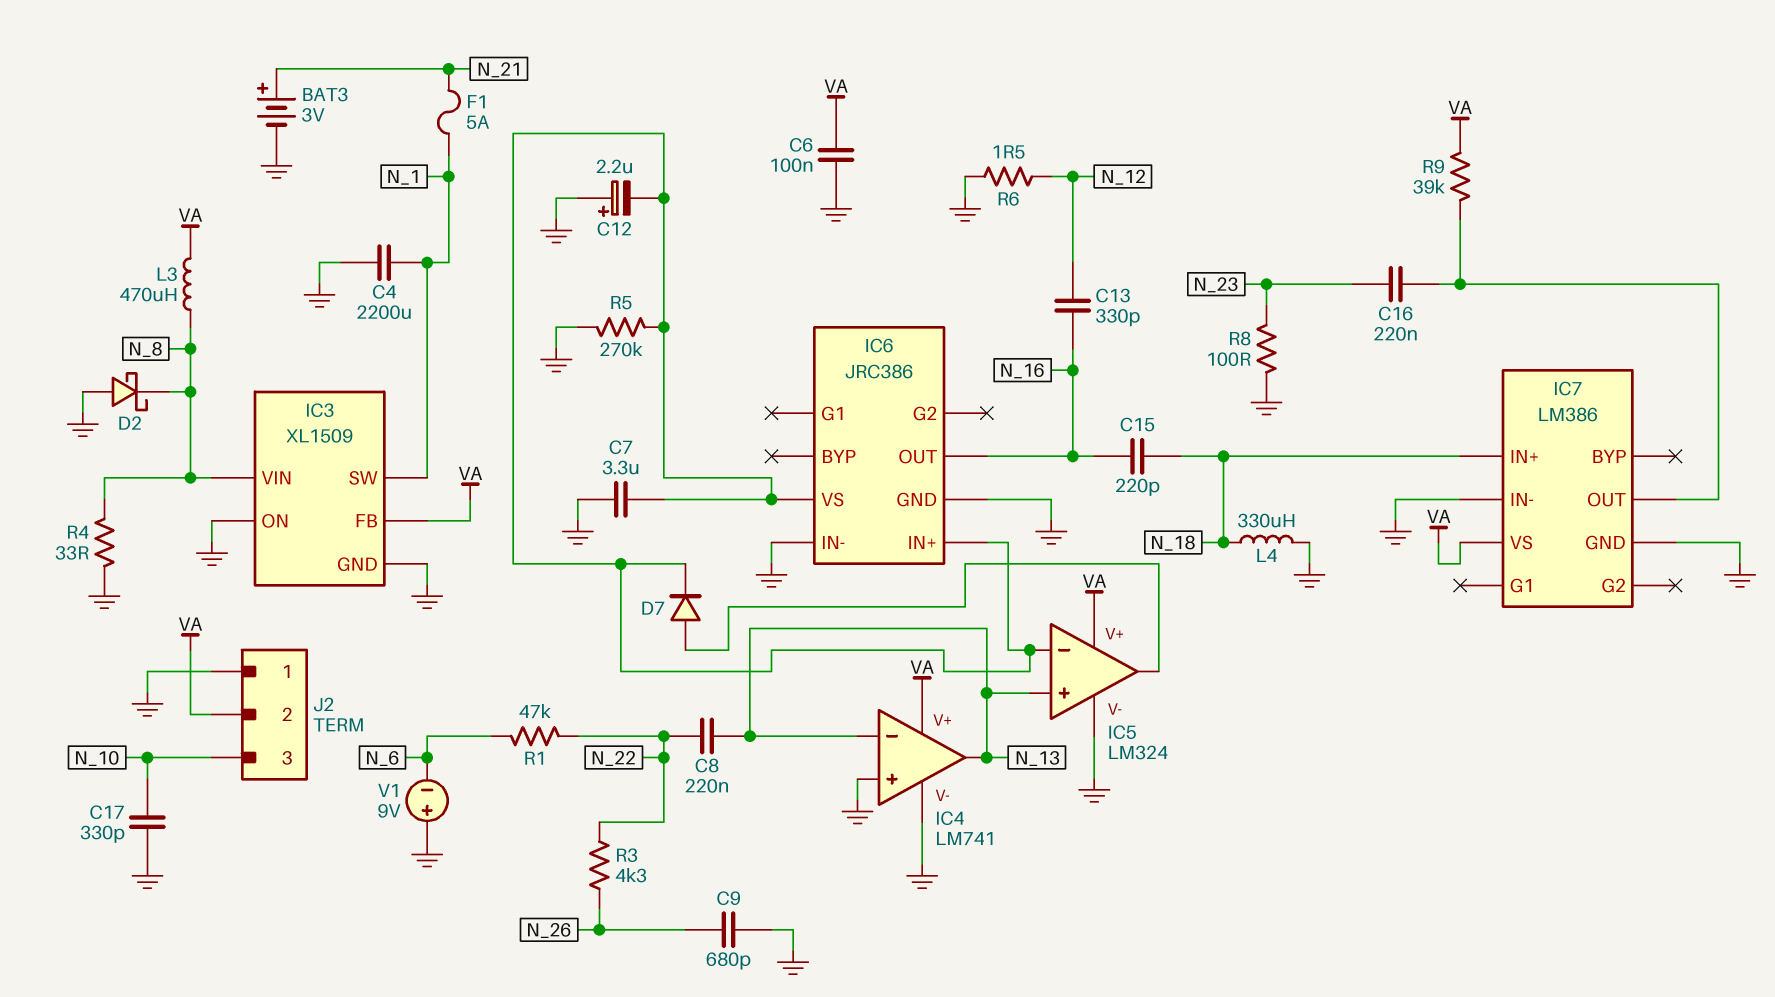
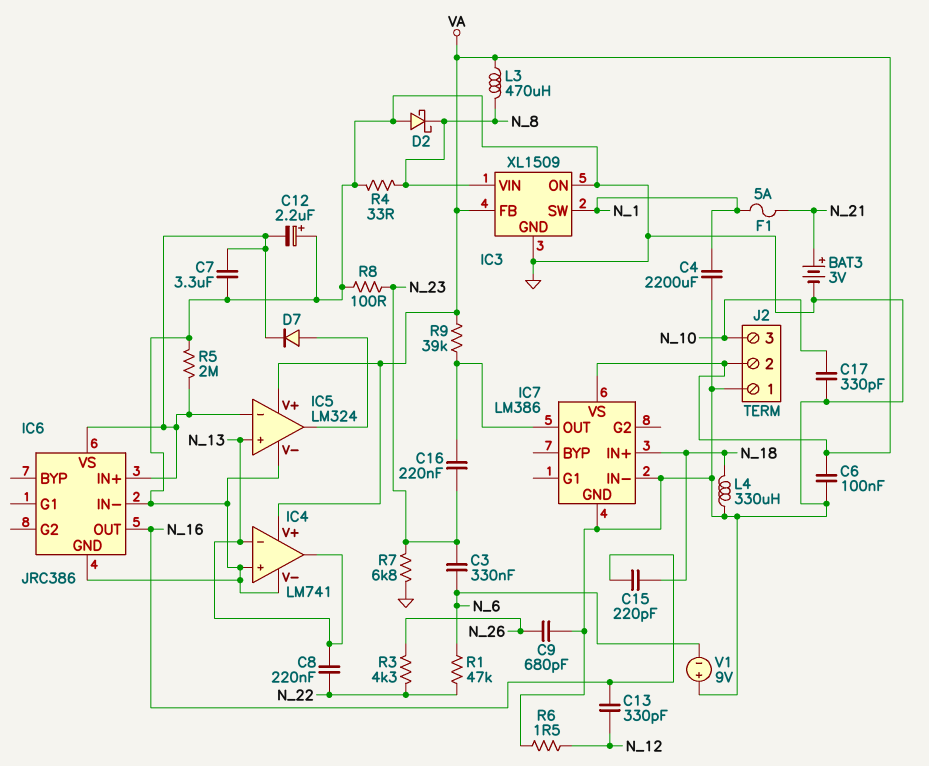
C3: none -> 330nF (N_6, N_23)
R5: 270k (GND, IC5/in-) -> 2M (GND, IC5/in-)
R7: none -> 6.8k (GND, N_23)

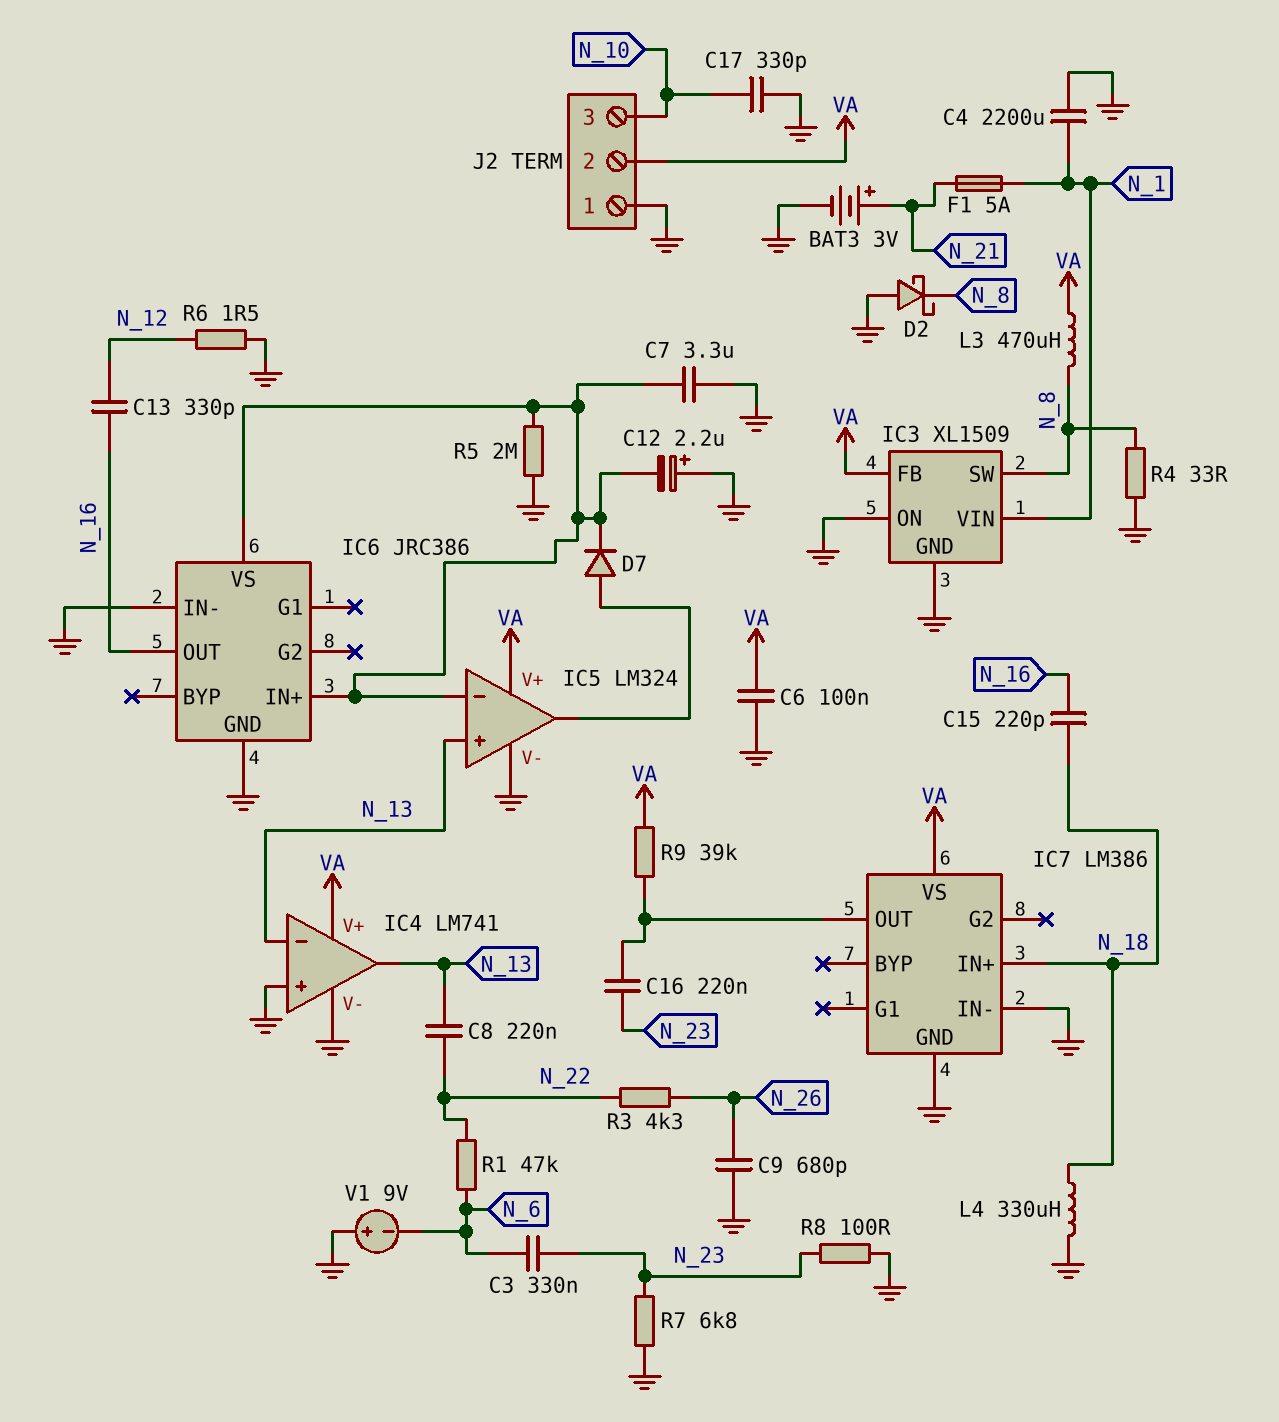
IC3 pin SW: N_1 -> N_8
IC3 pin VIN: N_8 -> N_1

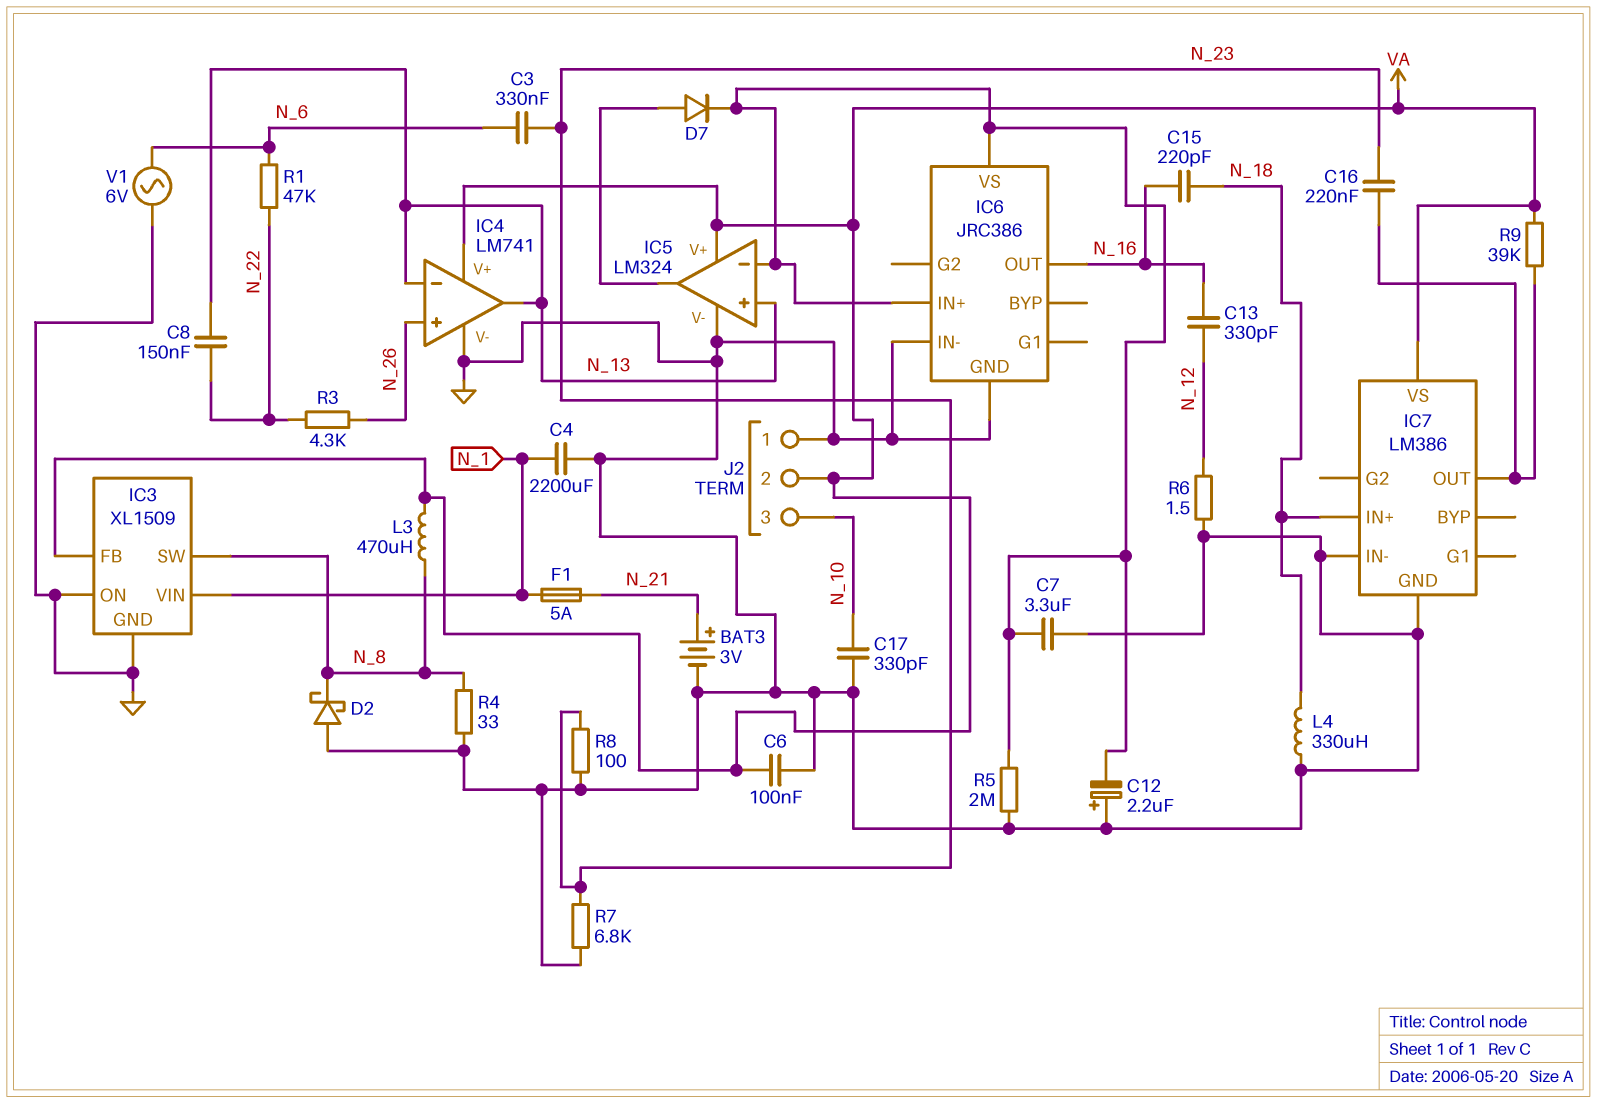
C8: 220nF (N_13, N_22) -> 150nF (N_13, N_22)
C9: 680pF (GND, N_26) -> none
IC4 pin in+: GND -> N_26
V1: 9V (plus GND, minus N_6) -> AC 6V (GND, N_6)

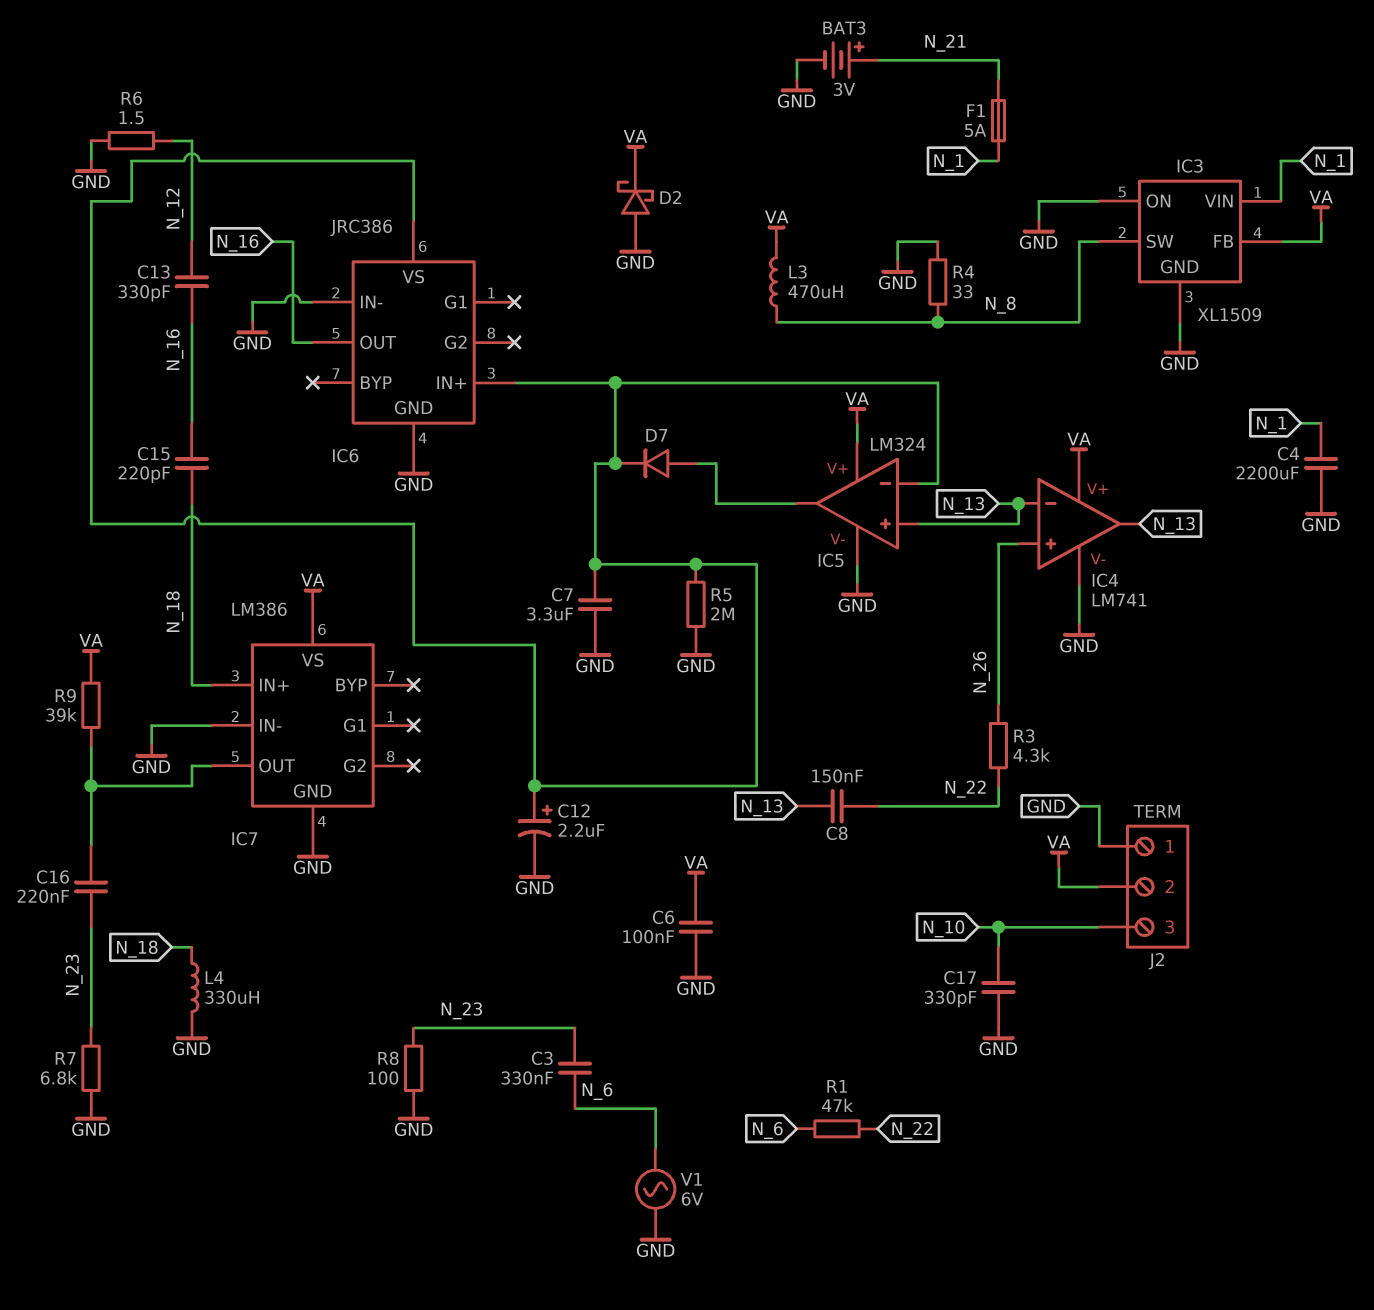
C12: 2.2uF (plus GND, minus IC5/in-) -> 2.2uF (plus IC5/in-, minus GND)
D2: schottky (A GND, K N_8) -> schottky (A GND, K VA)

